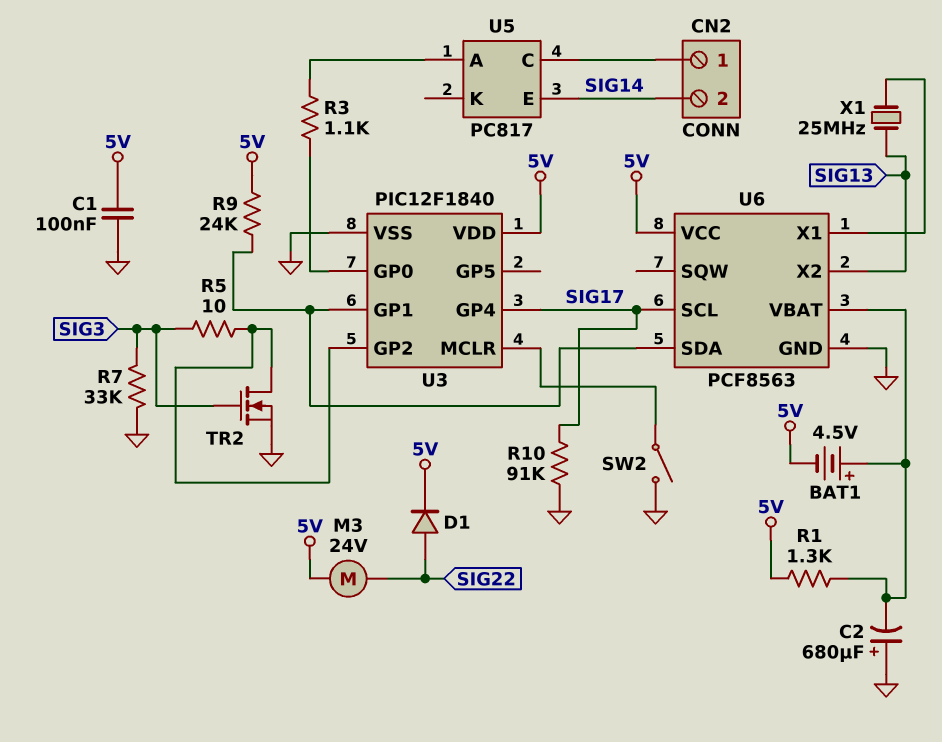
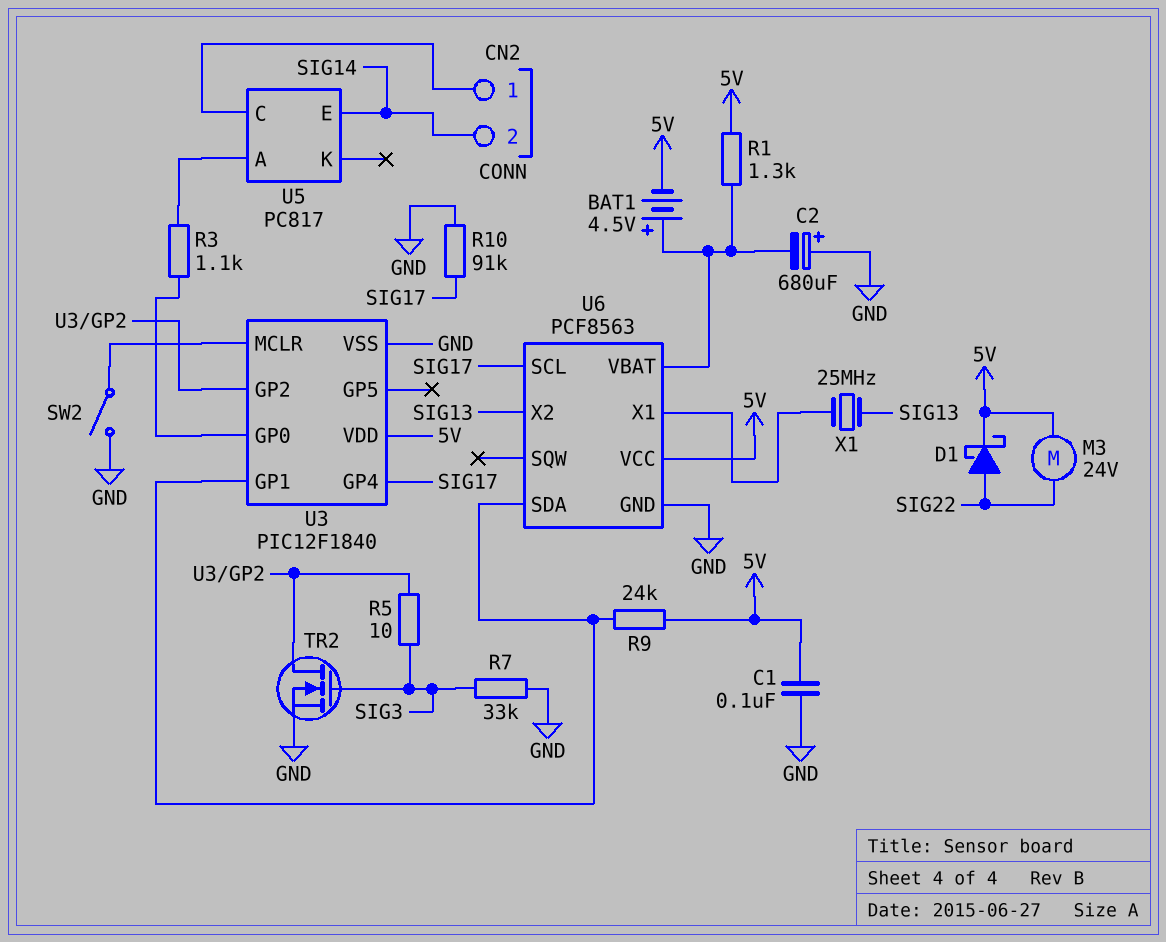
D1: diode (A SIG22, K 5V) -> schottky (A SIG22, K 5V)

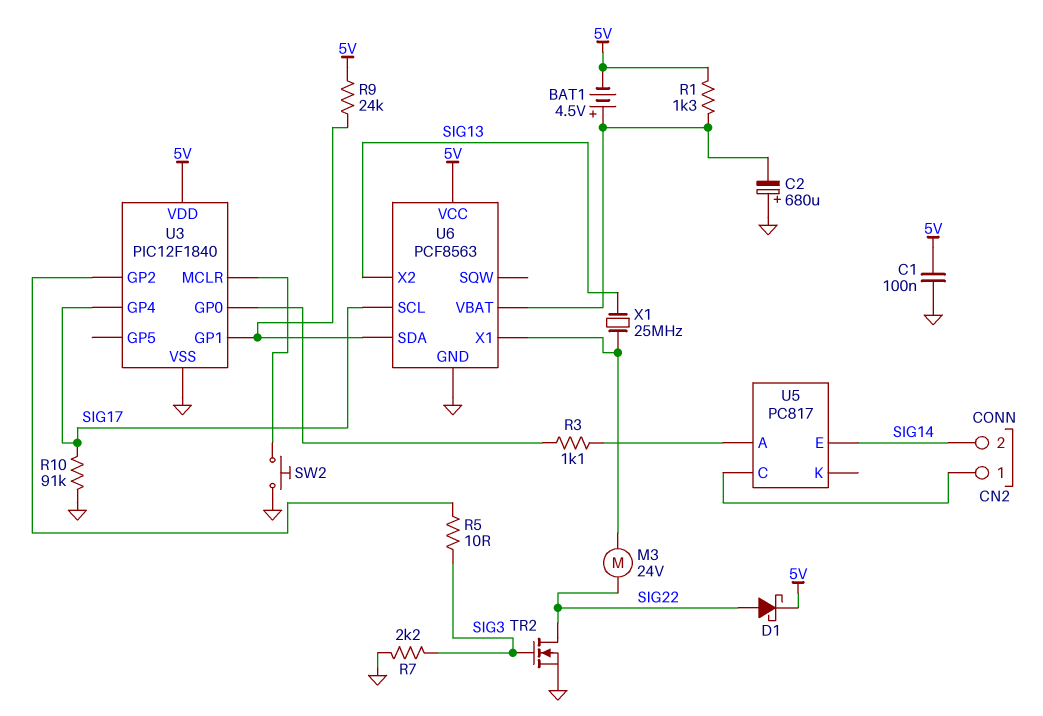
M3: motor 24V (5V, SIG22) -> motor 24V (SIG22, U6/X1)
R7: 33k (GND, SIG3) -> 2.2k (GND, SIG3)
SW2: switch (GND, U3/MCLR) -> button (GND, U3/MCLR)
TR2: NMOS (G SIG3, D U3/GP2, S GND) -> NMOS (G SIG3, D SIG22, S GND)

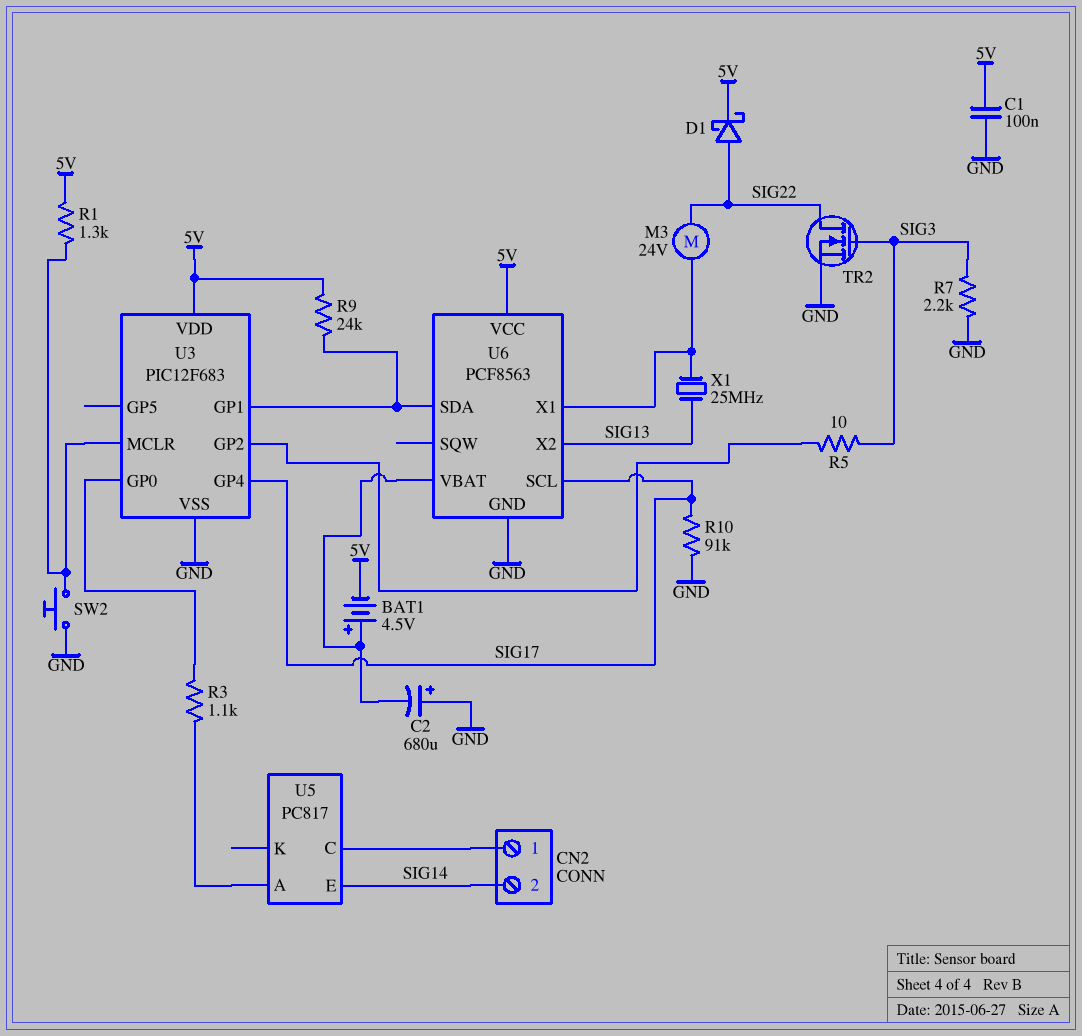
R1: 1.3k (5V, U6/VBAT) -> 1.3k (5V, U3/MCLR)
U3: PIC12F1840 -> PIC12F683

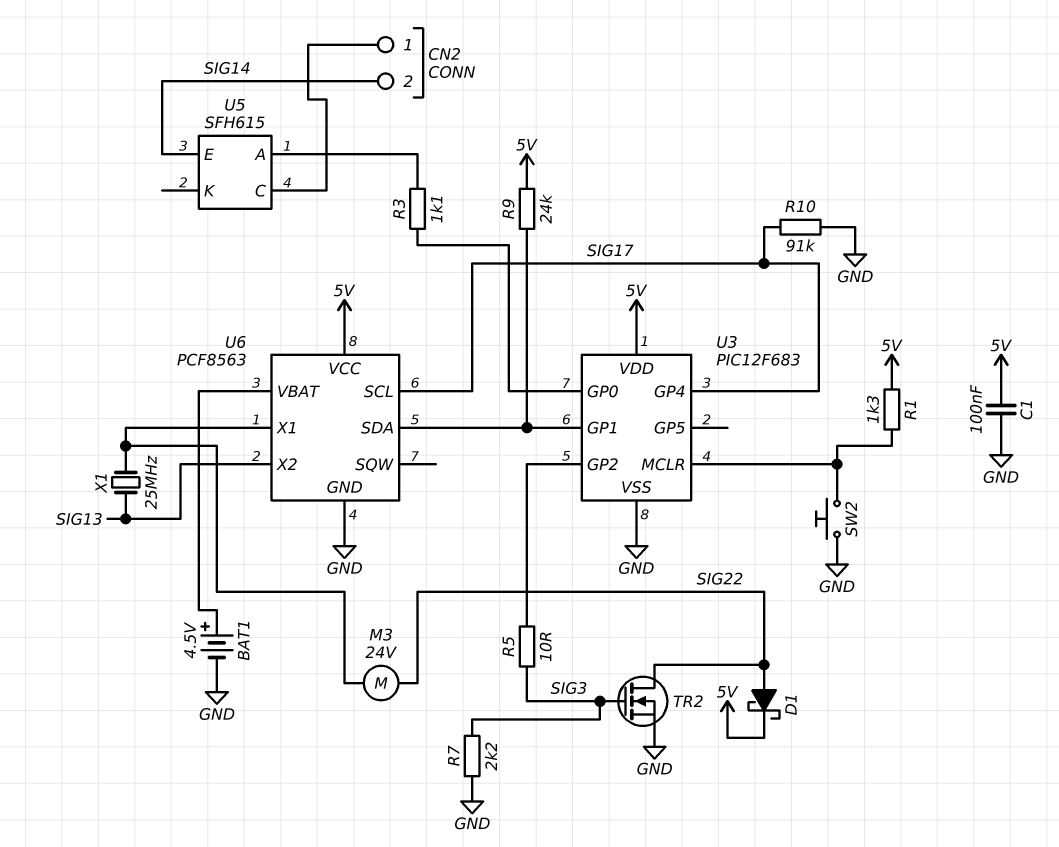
BAT1: 4.5V (plus U6/VBAT, minus 5V) -> 4.5V (plus U6/VBAT, minus GND)
C2: 680uF (plus GND, minus U6/VBAT) -> none
U5: PC817 -> SFH615

